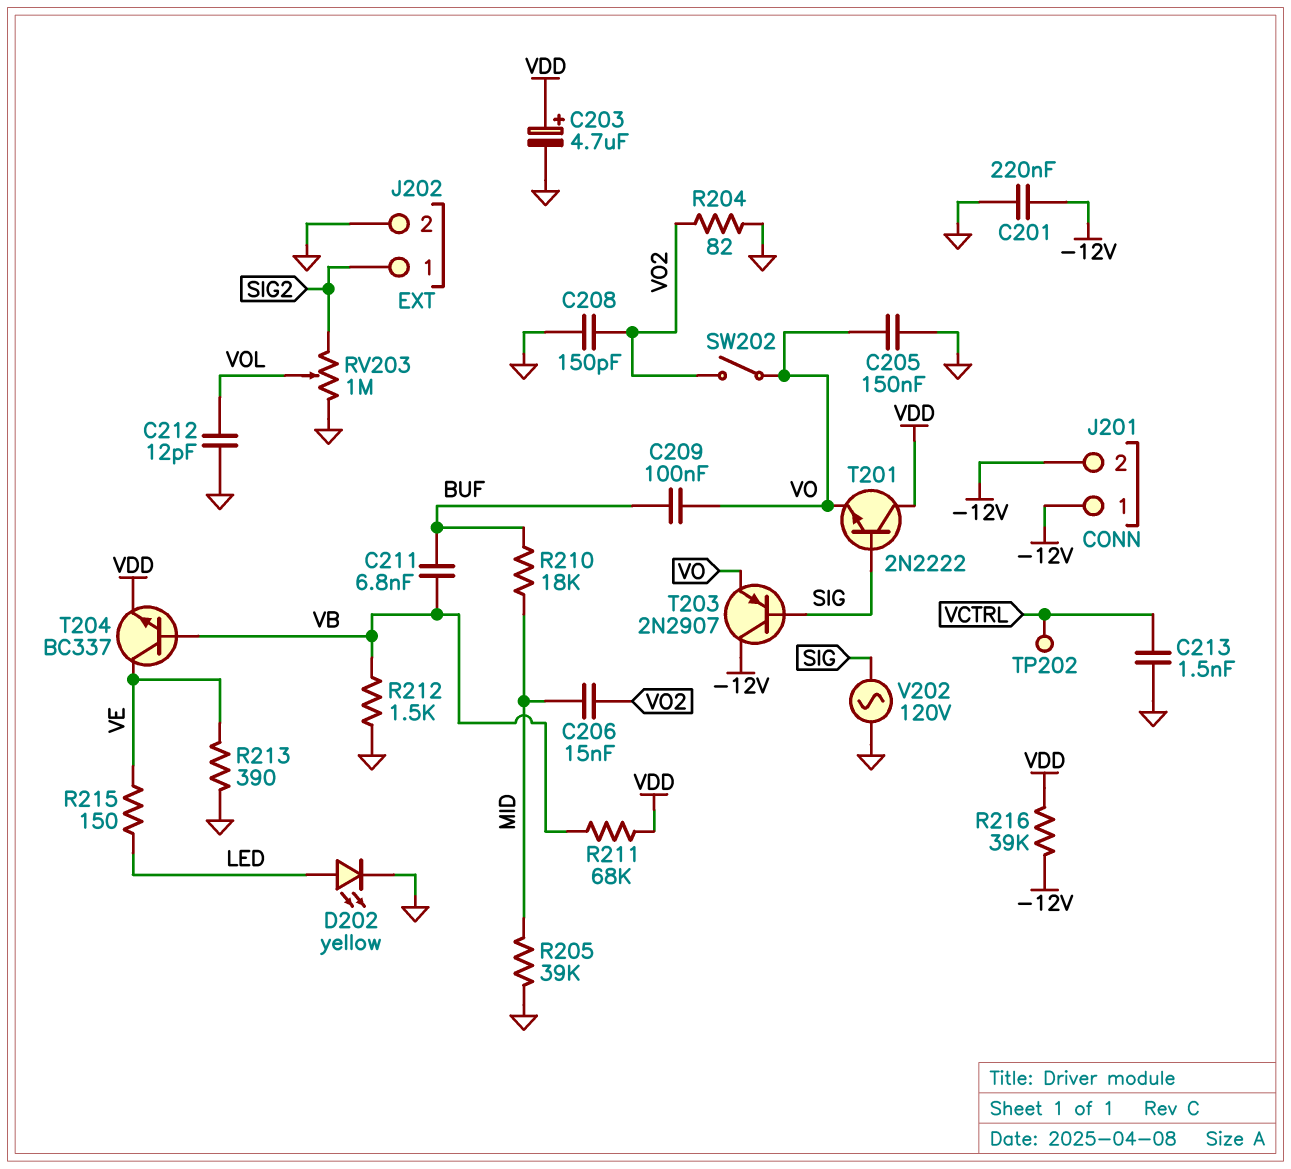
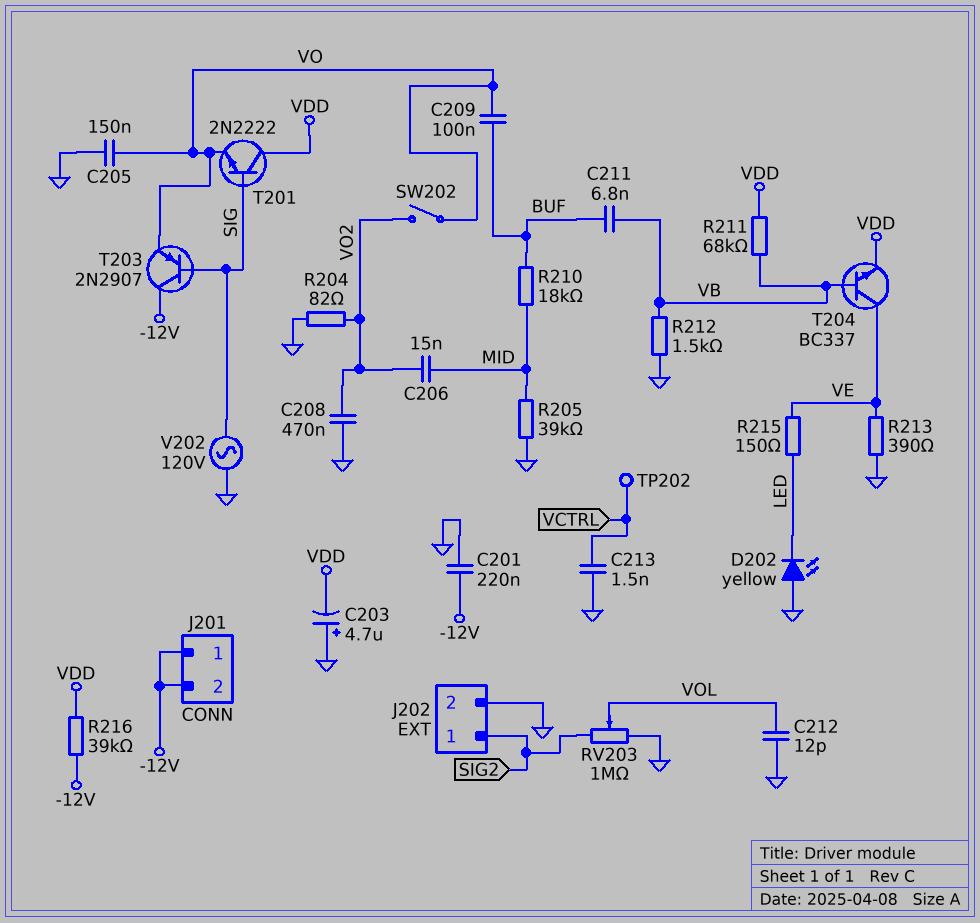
C203: 4.7uF (plus VDD, minus GND) -> 4.7uF (plus GND, minus VDD)
C208: 150pF (GND, VO2) -> 470nF (GND, VO2)
D202: LED yellow (A LED, K GND) -> LED yellow (A GND, K LED)

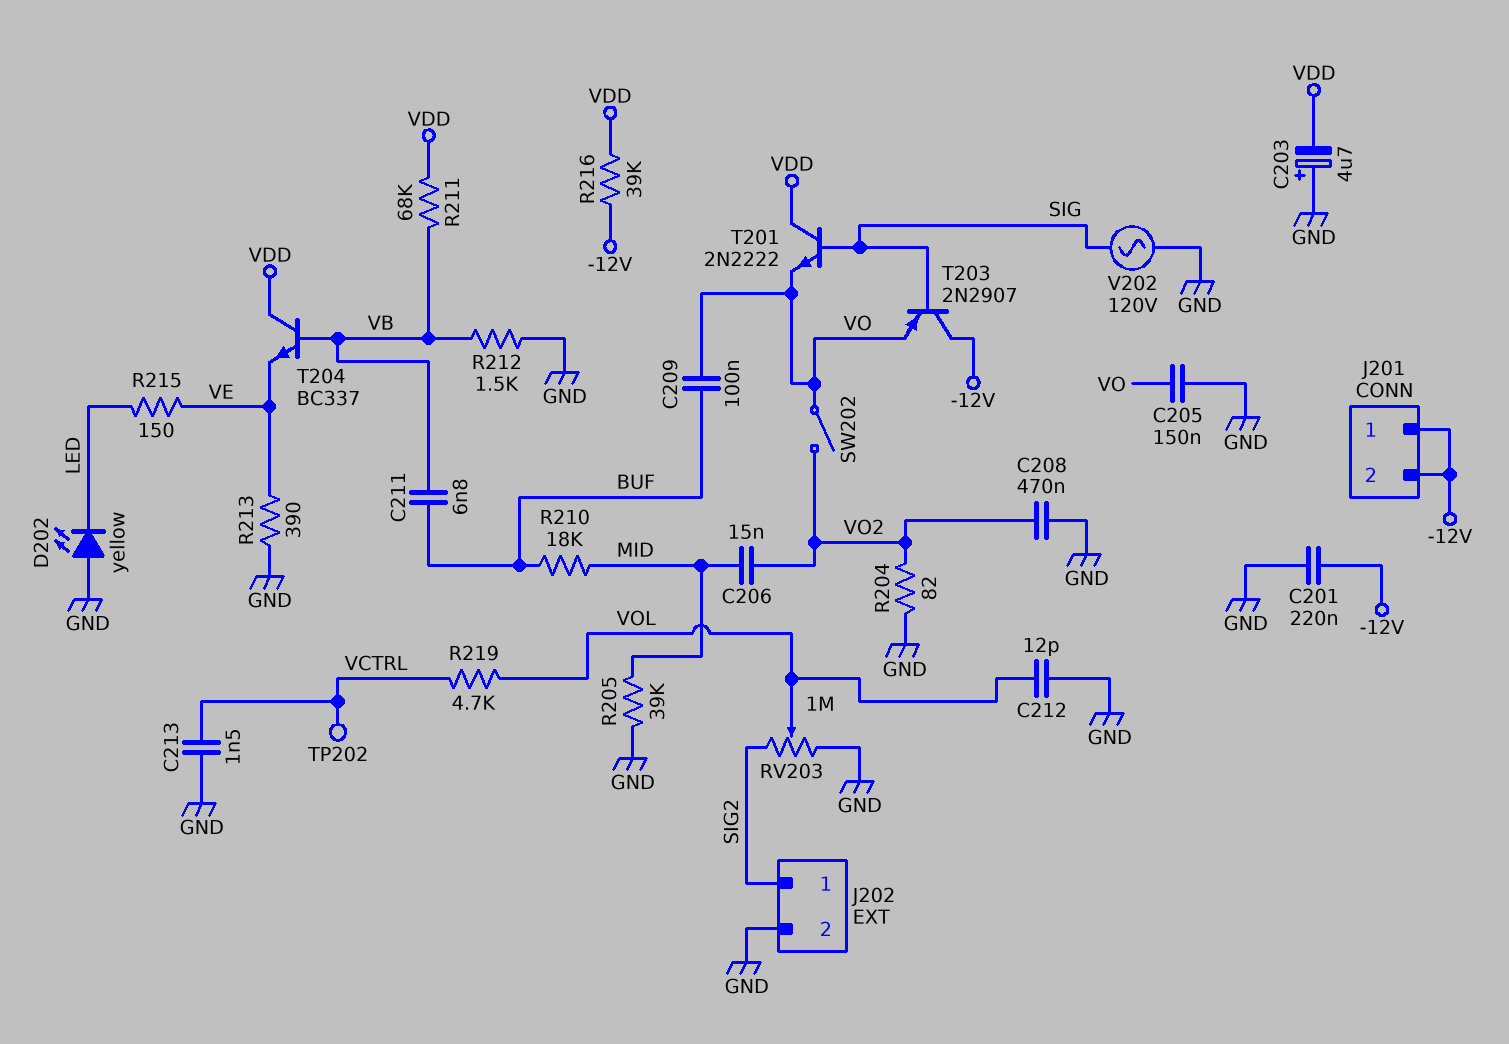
R219: none -> 4.7k (VCTRL, VOL)
T204: NPN BC337 (B VB, C VE, E VDD) -> NPN BC337 (B VB, C VDD, E VE)

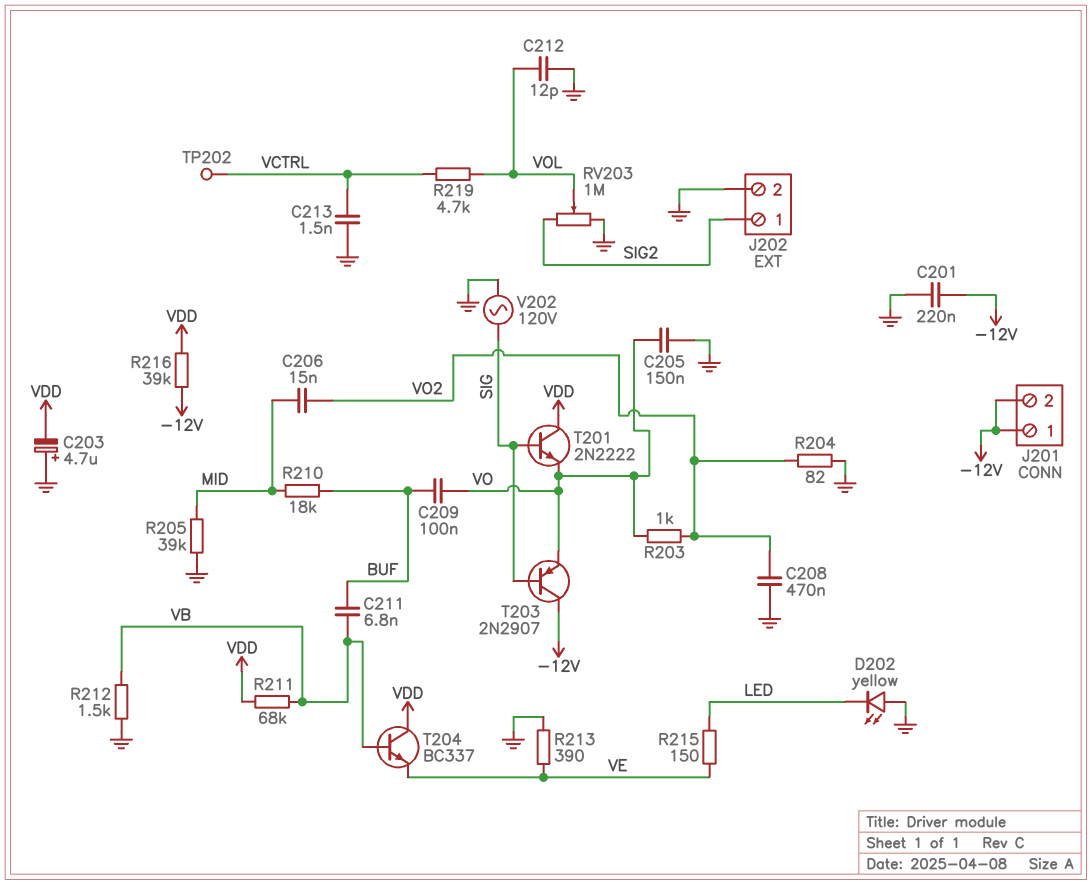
R203: none -> 1k (VO, VO2)
SW202: switch (VO, VO2) -> none

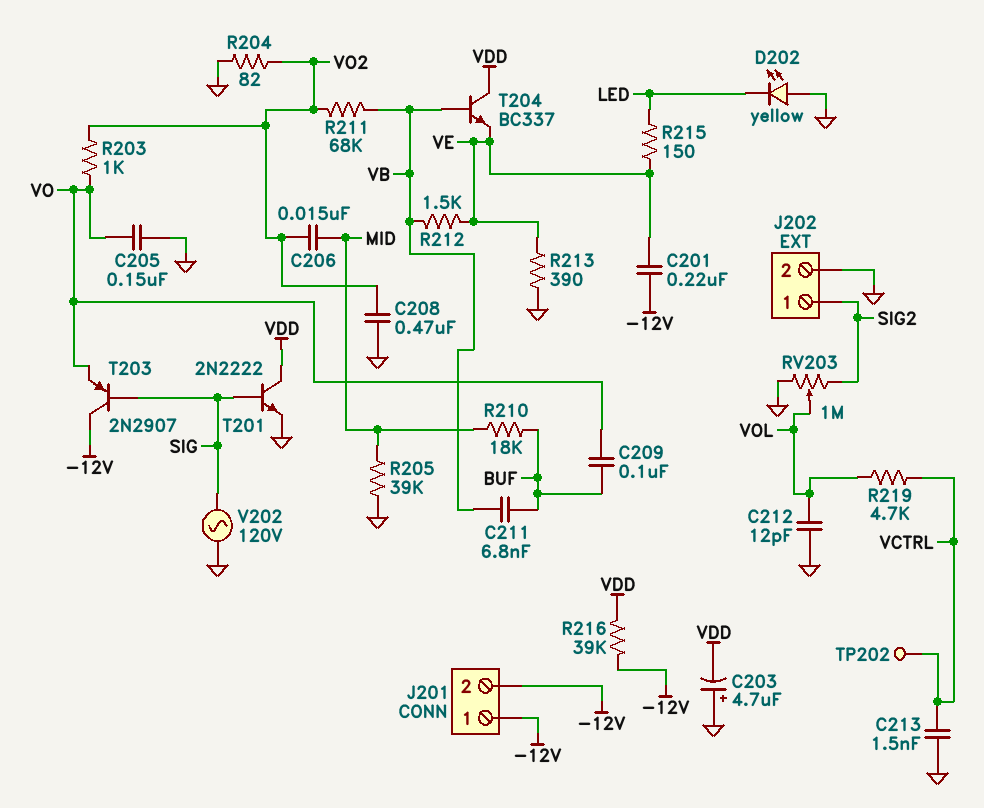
C201: 220nF (-12V, GND) -> 220nF (-12V, VE)
R211: 68k (VB, VDD) -> 68k (VB, VO2)
R212: 1.5k (GND, VB) -> 1.5k (VB, VE)
T201: NPN 2N2222 (B SIG, C VDD, E VO) -> NPN 2N2222 (B SIG, C VDD, E GND)

